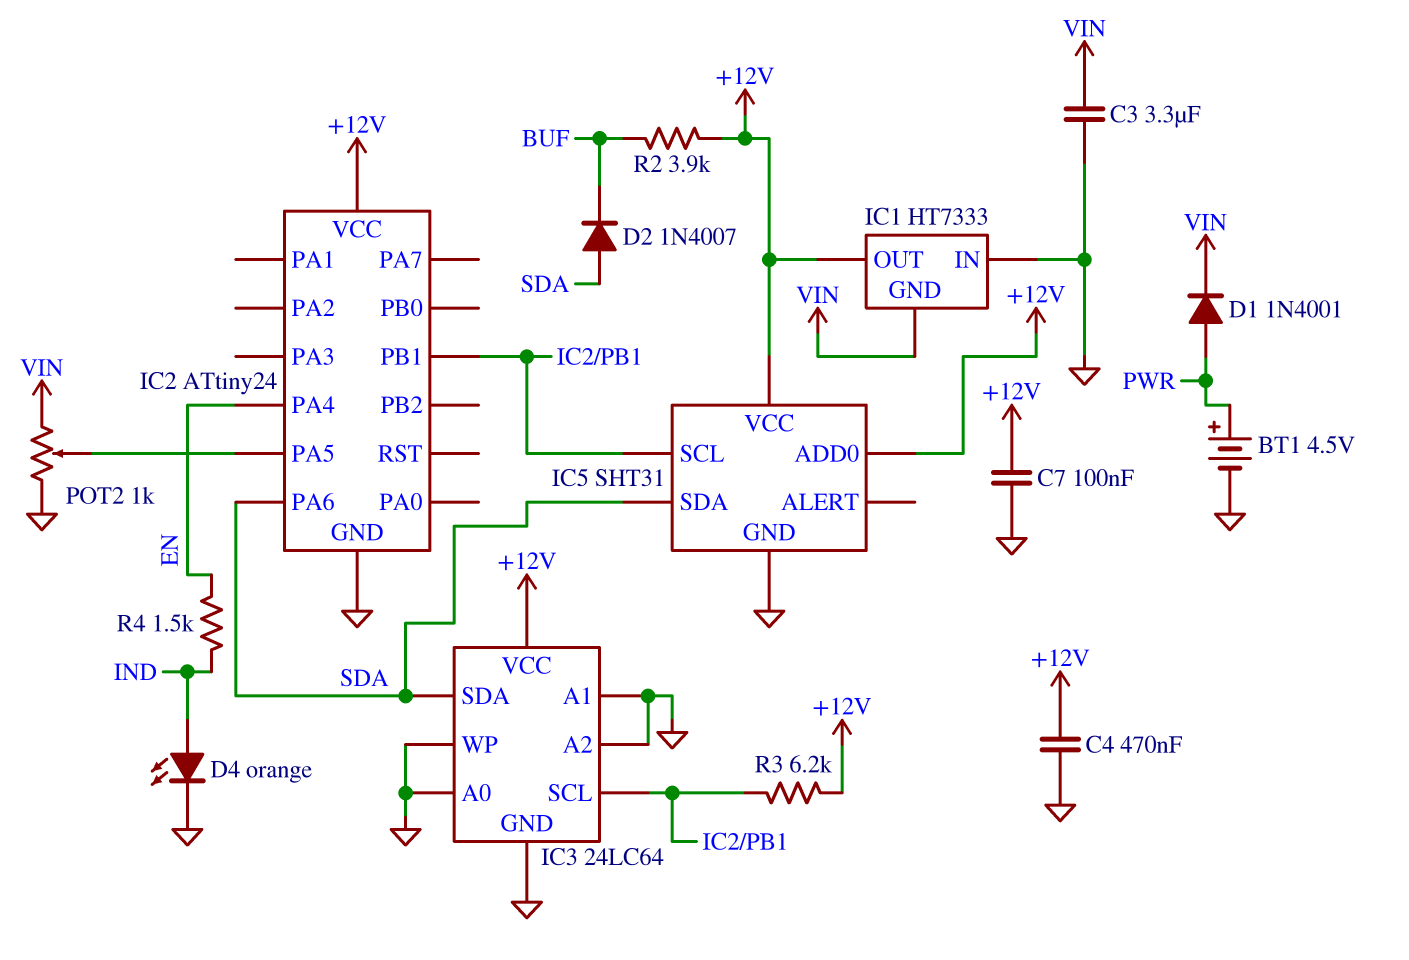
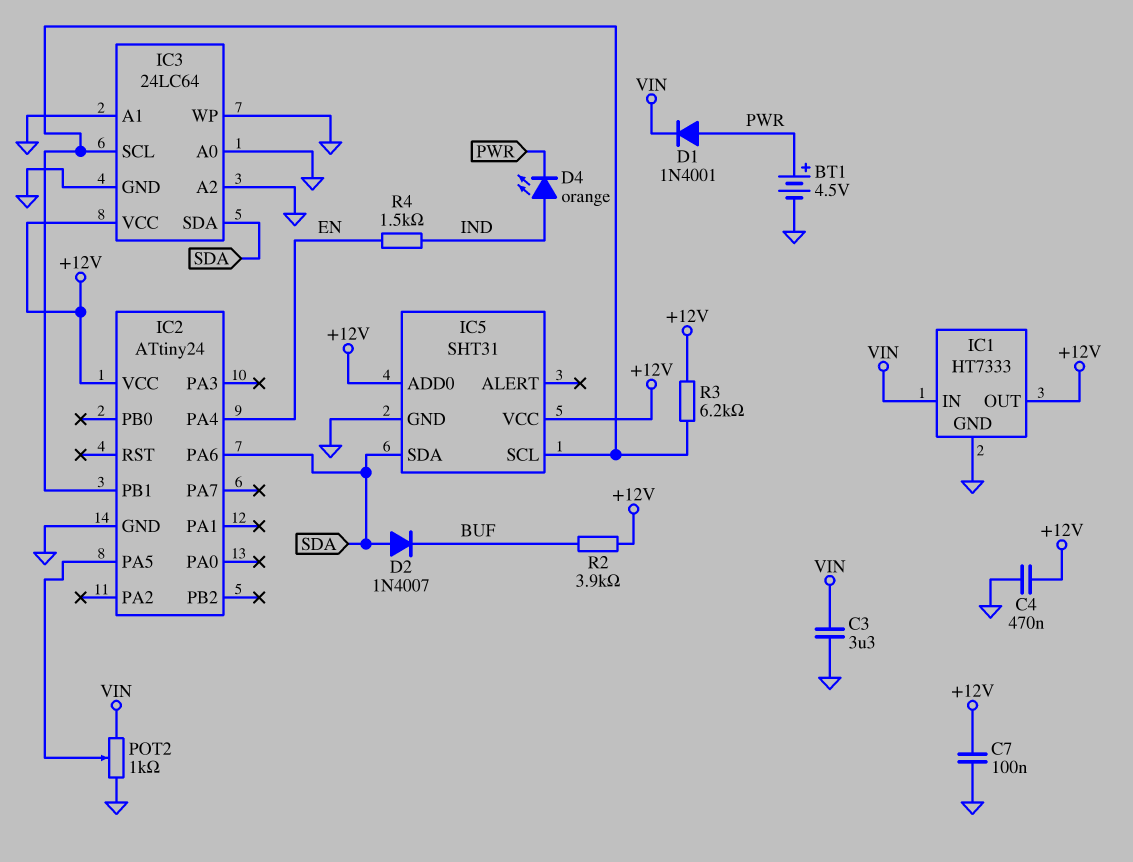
D4: LED orange (A IND, K GND) -> LED orange (A IND, K PWR)
IC1 pin GND: VIN -> GND
IC1 pin IN: GND -> VIN

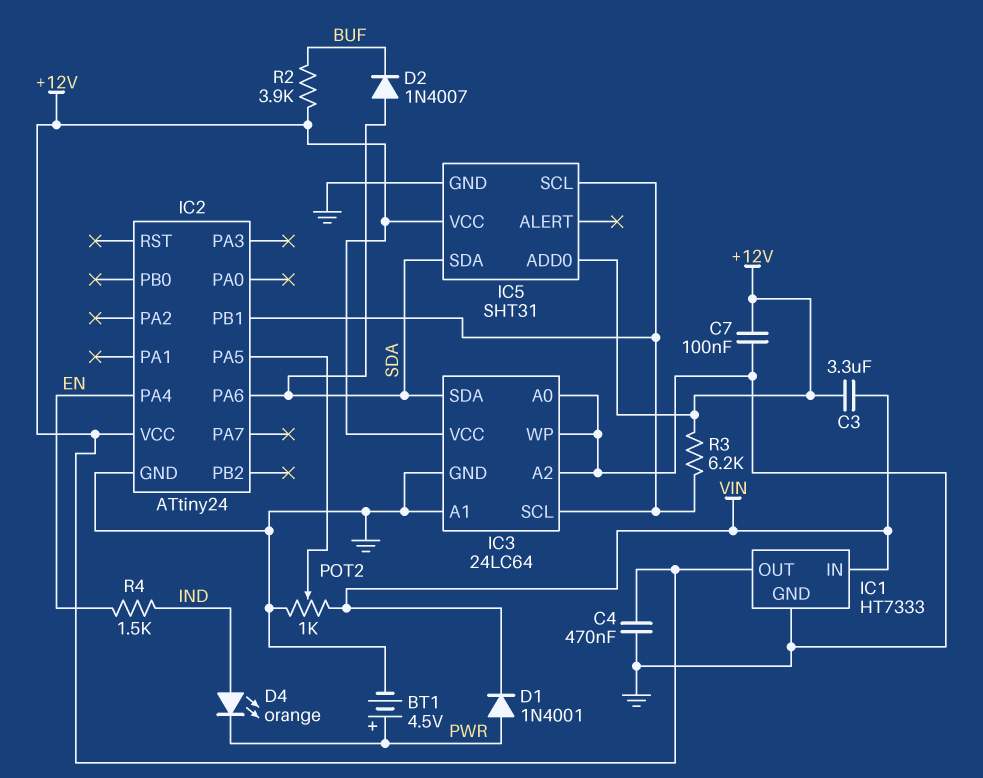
C3: 3.3uF (GND, VIN) -> 3.3uF (+12V, VIN)

